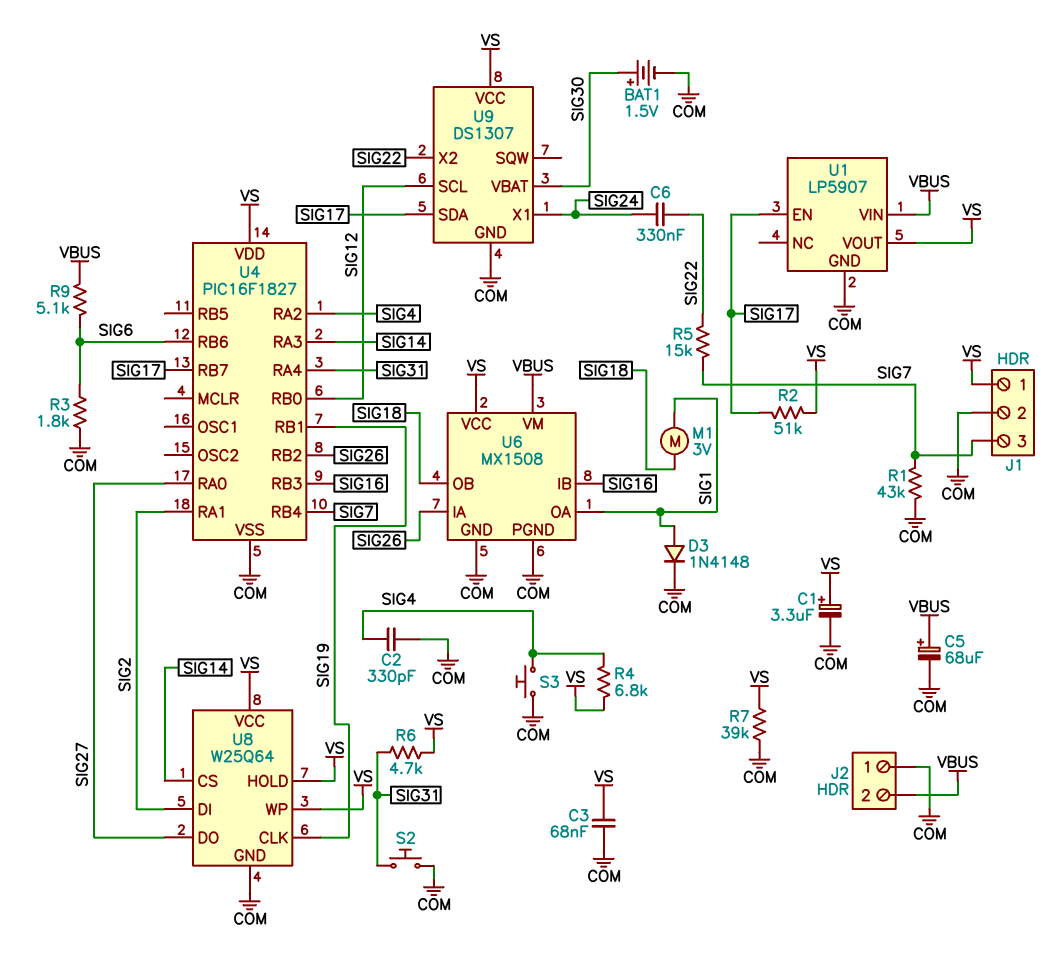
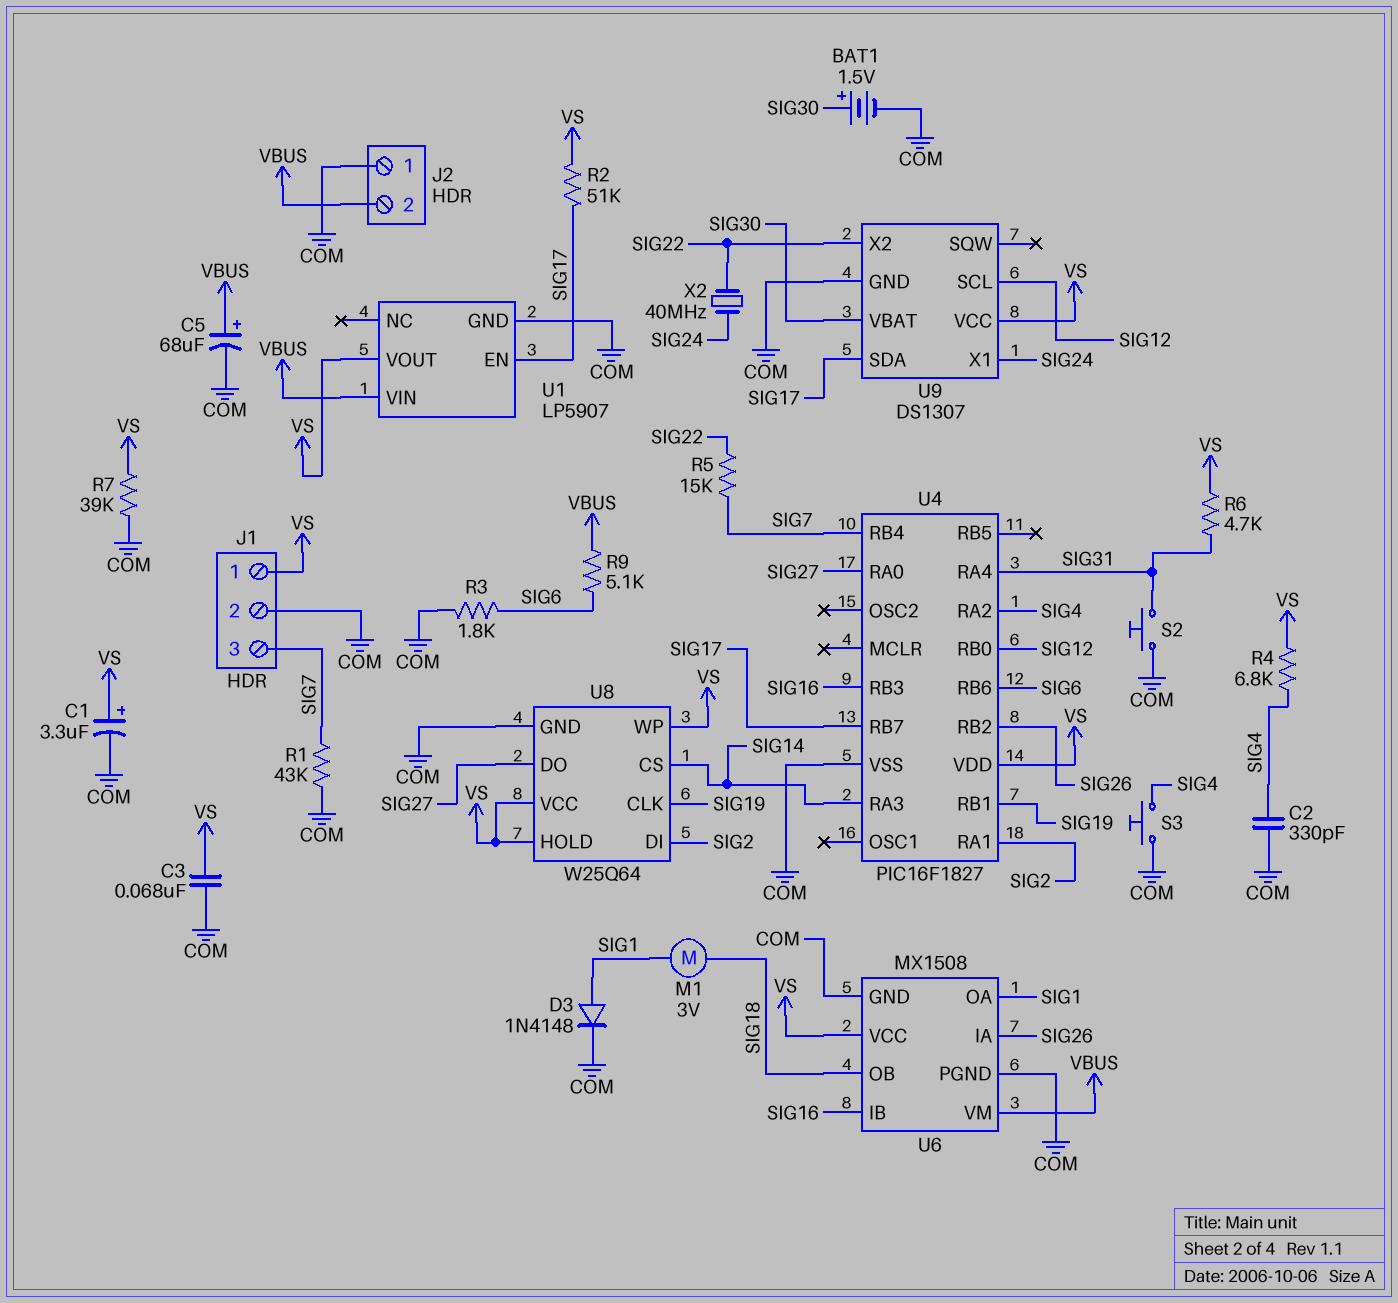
C6: 330nF (SIG22, SIG24) -> none
X2: none -> 40MHz (SIG22, SIG24)

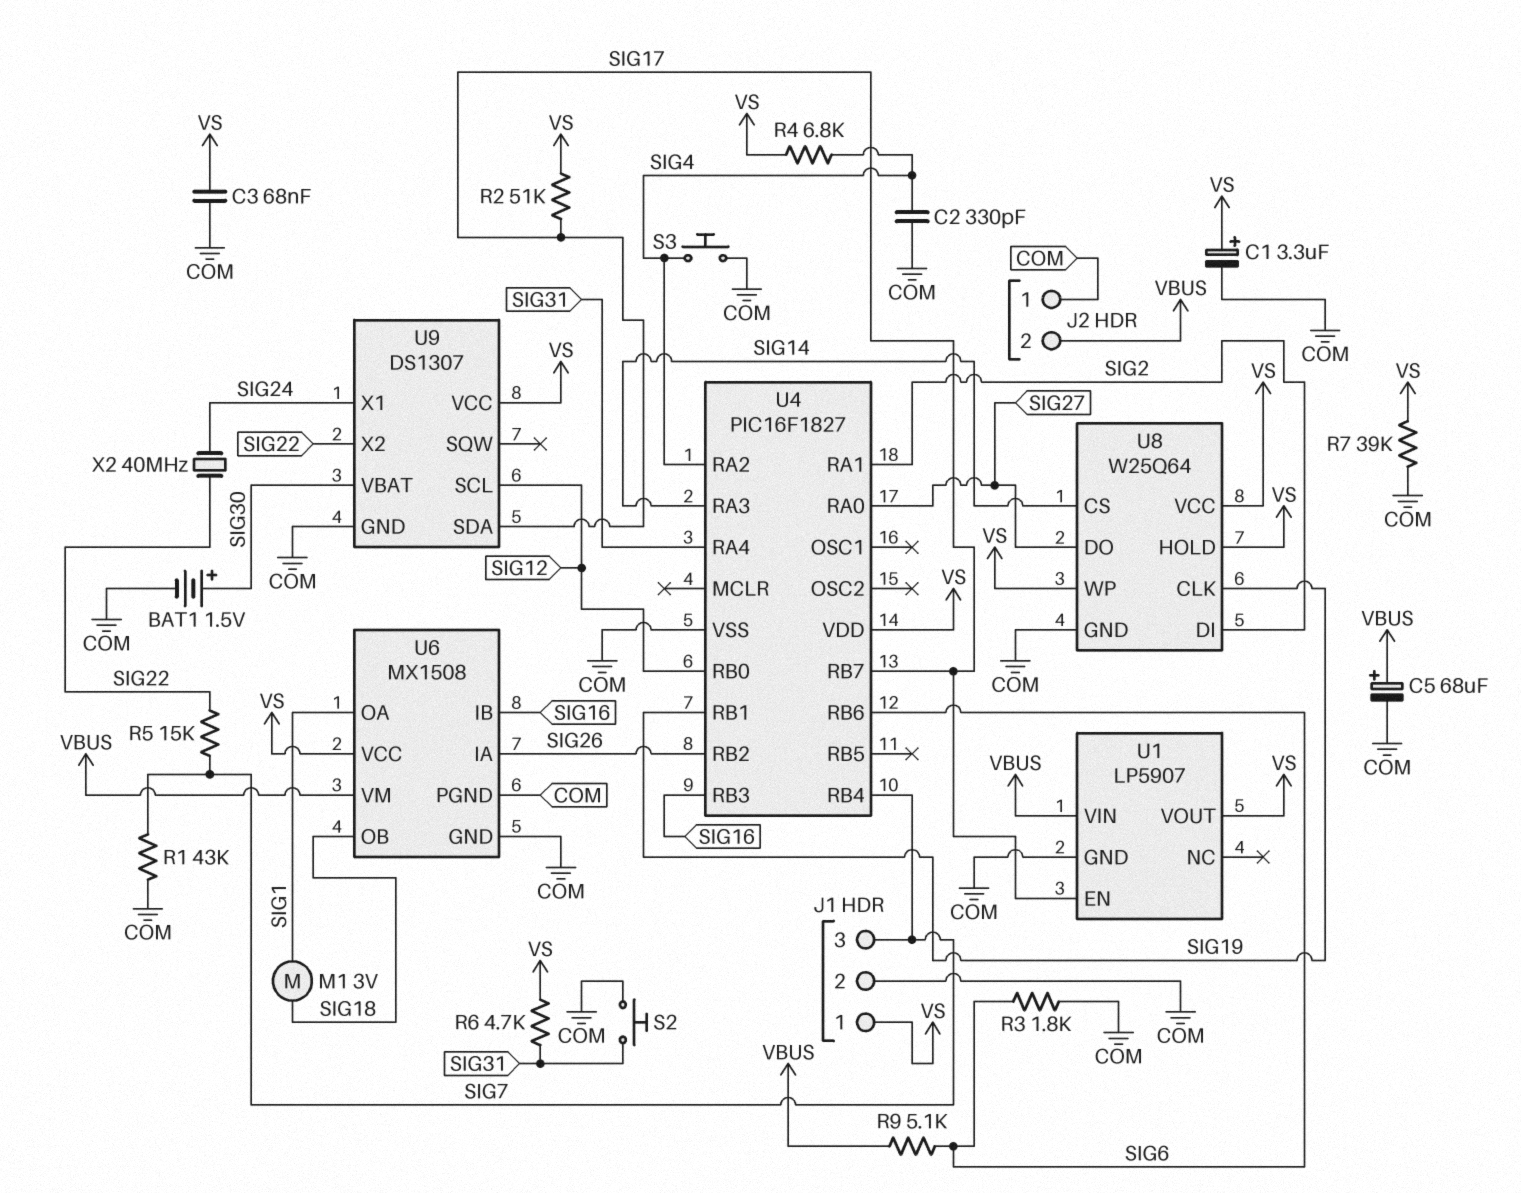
D3: diode 1N4148 (A SIG1, K COM) -> none

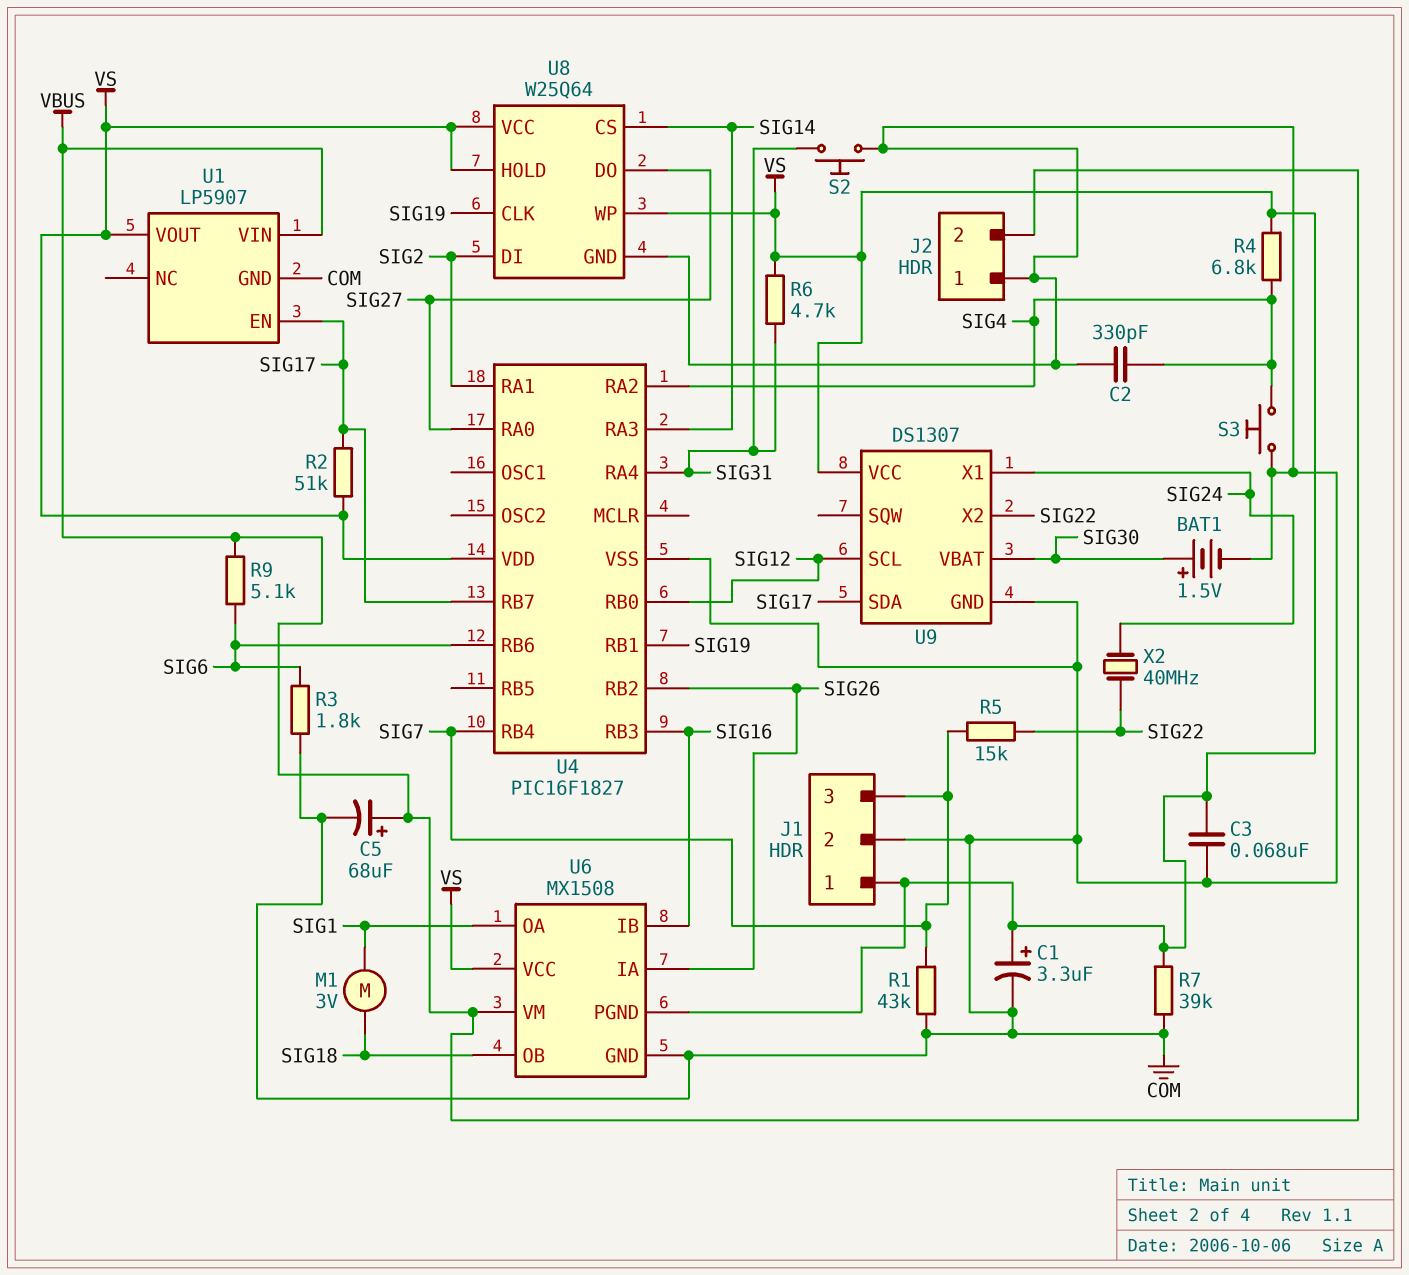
U6 pin PGND: COM -> VS

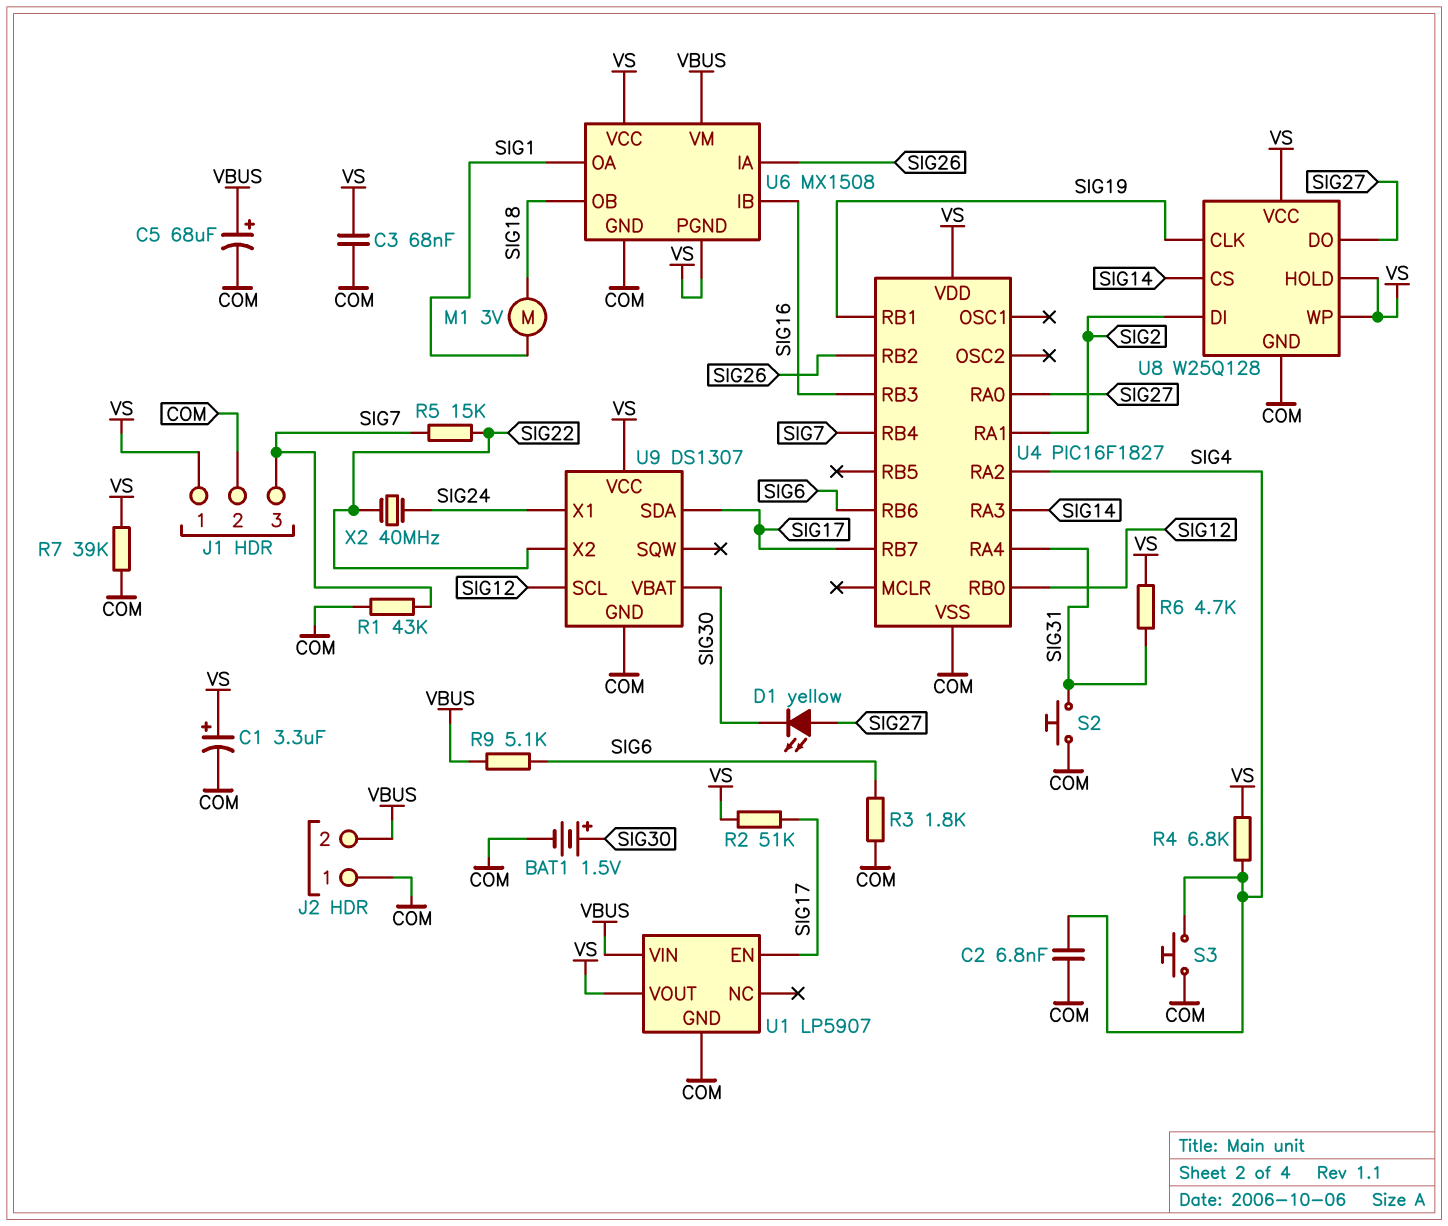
C2: 330pF (COM, SIG4) -> 6.8nF (COM, SIG4)
D1: none -> LED yellow (A SIG27, K SIG30)
U8: W25Q64 -> W25Q128

